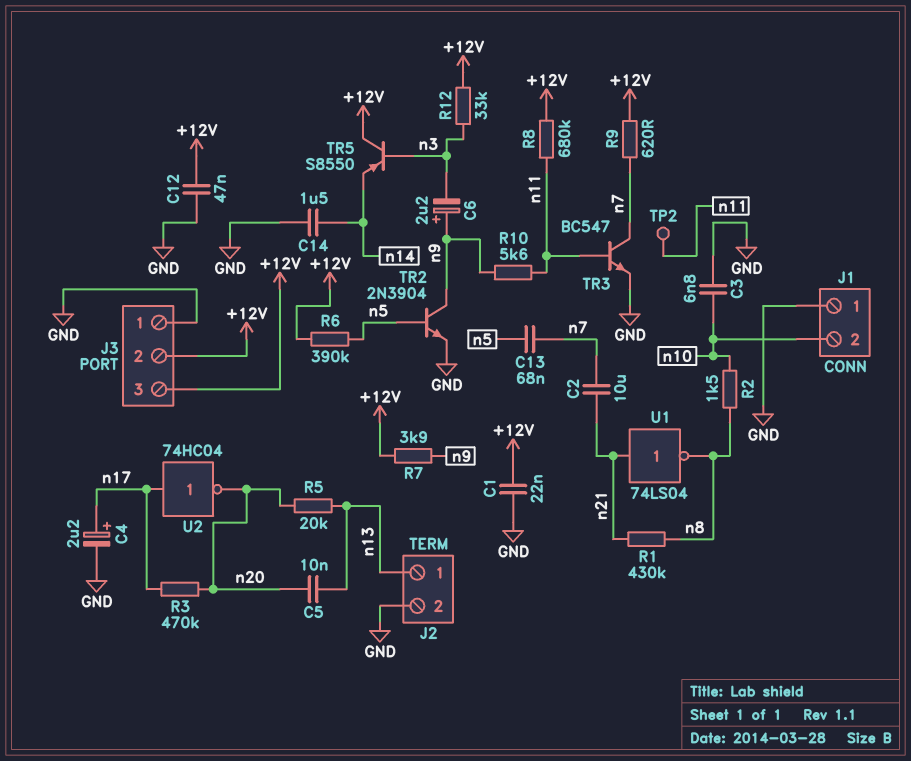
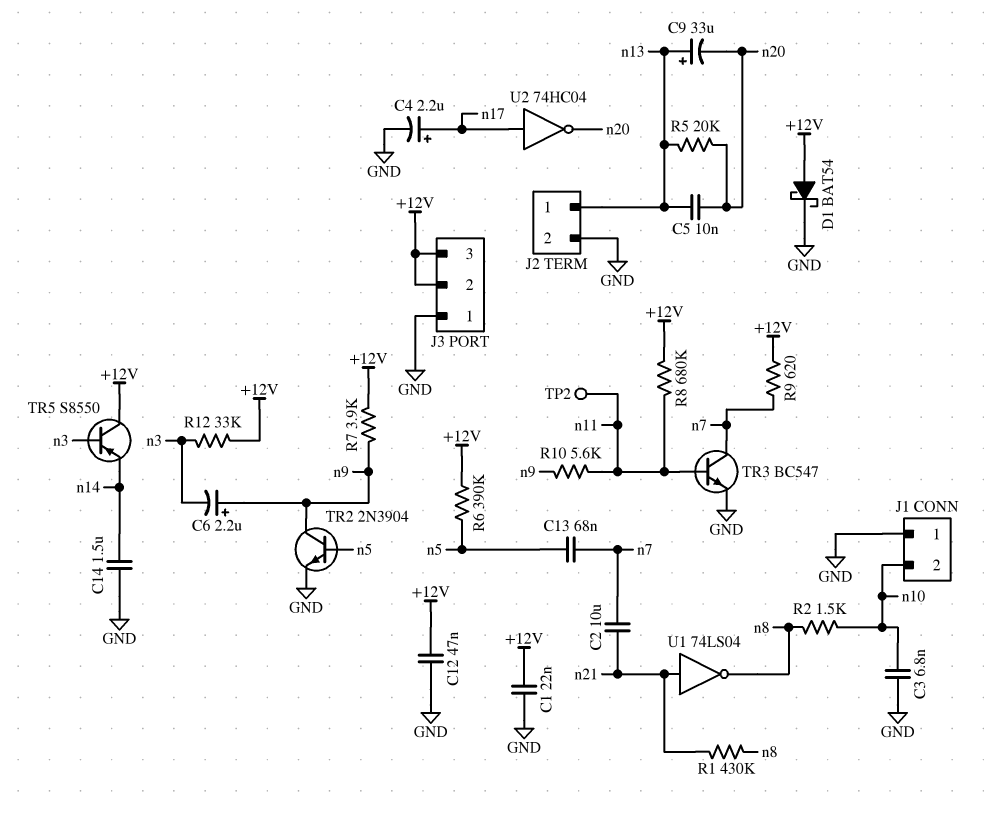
C9: none -> 33uF (plus n13, minus n20)
D1: none -> schottky BAT54 (A +12V, K GND)
R3: 470k (n17, n20) -> none

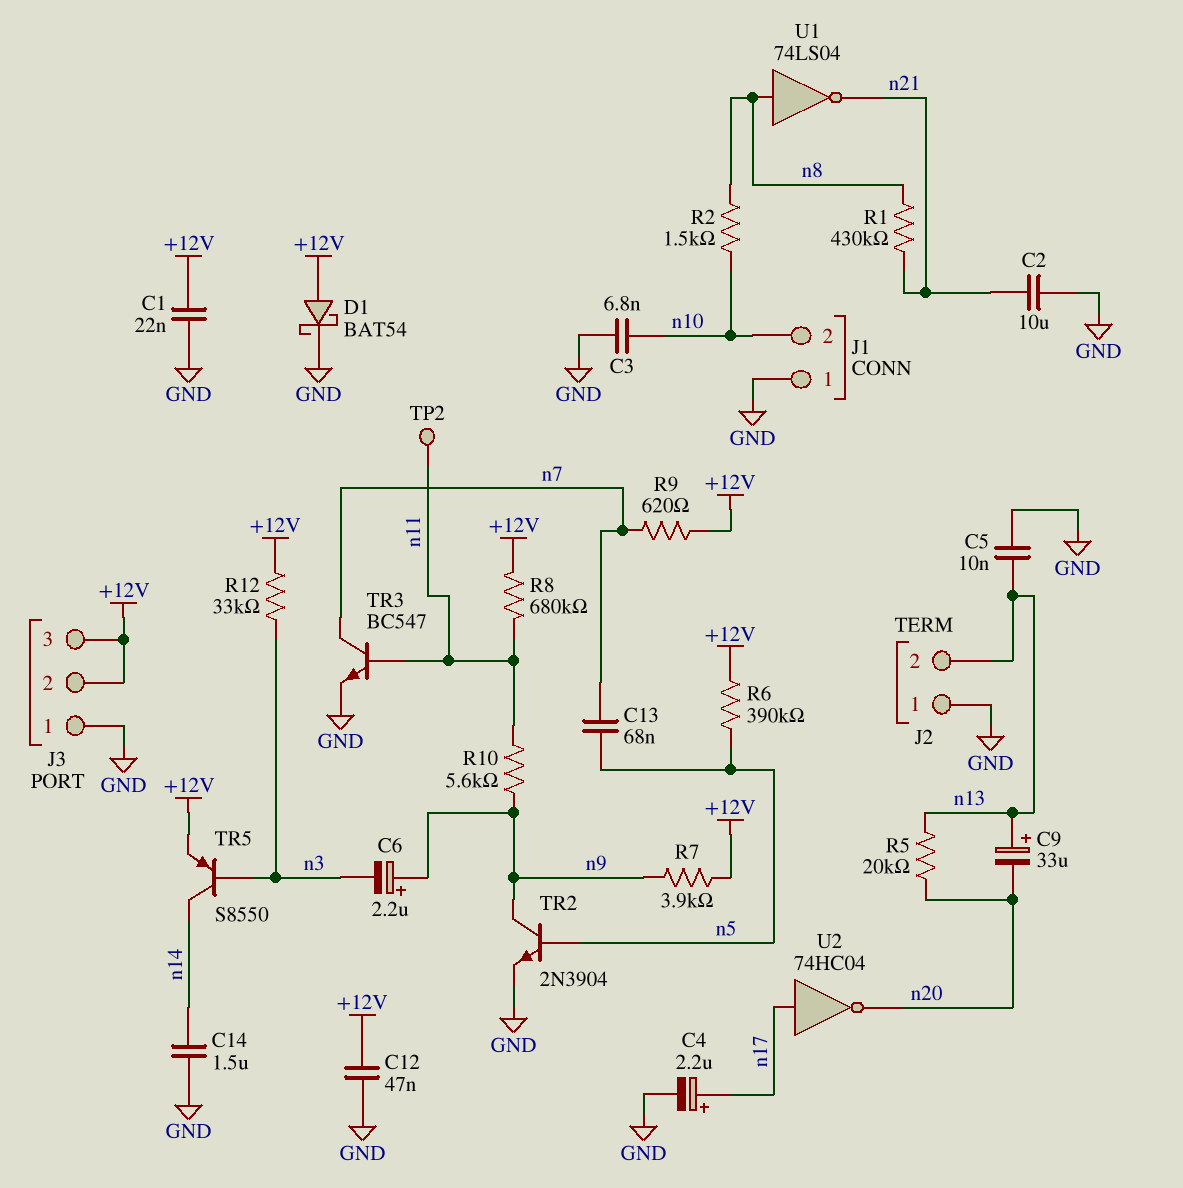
C2: 10uF (n7, n21) -> 10uF (GND, n21)
C5: 10nF (n13, n20) -> 10nF (GND, n13)
J2 pin 1: n13 -> GND
J2 pin 2: GND -> n13
TR5: PNP S8550 (B n3, C +12V, E n14) -> PNP S8550 (B n3, C n14, E +12V)
U1: NOT 74LS04 (in n21, out n8) -> NOT 74LS04 (in n8, out n21)

